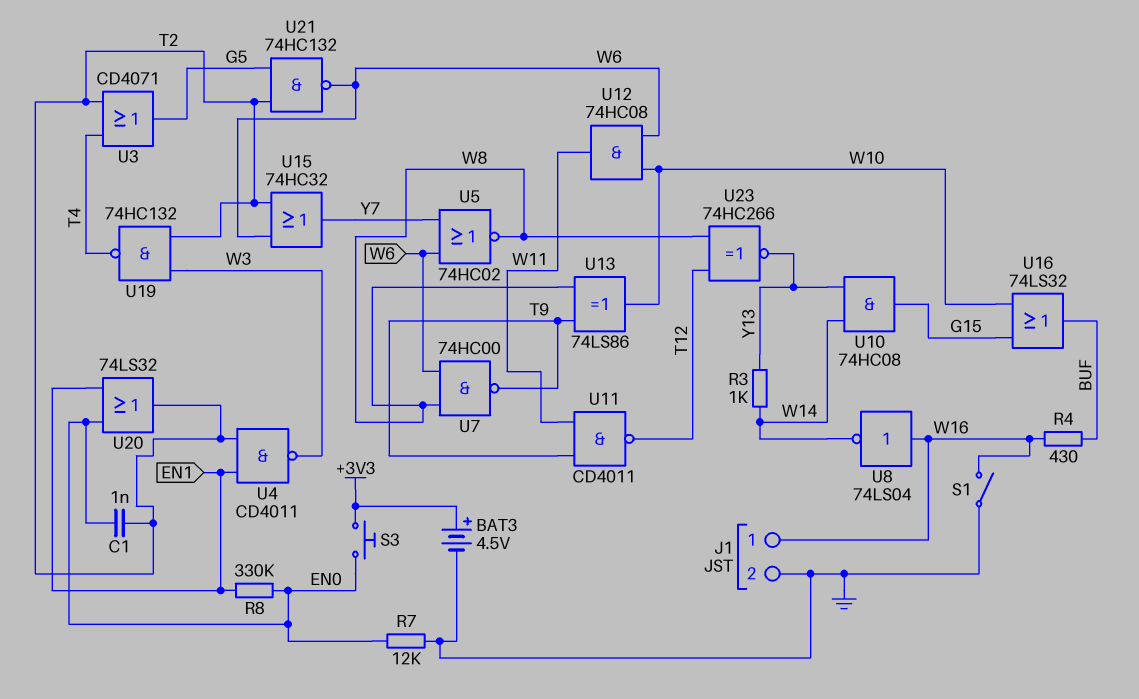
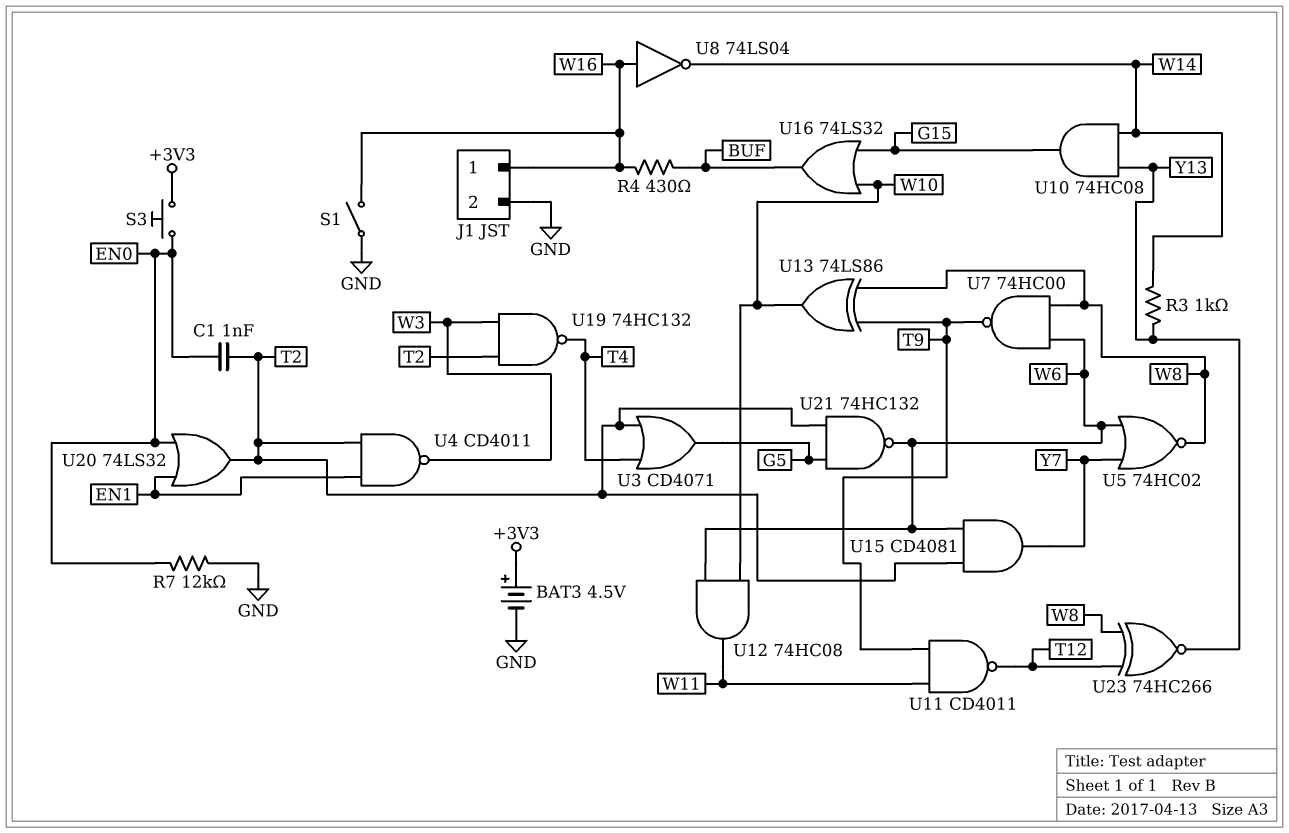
R8: 330k (EN0, EN1) -> none
U15: OR 74HC32 (in T2, in W6, out Y7) -> AND CD4081 (in T2, in W6, out Y7)

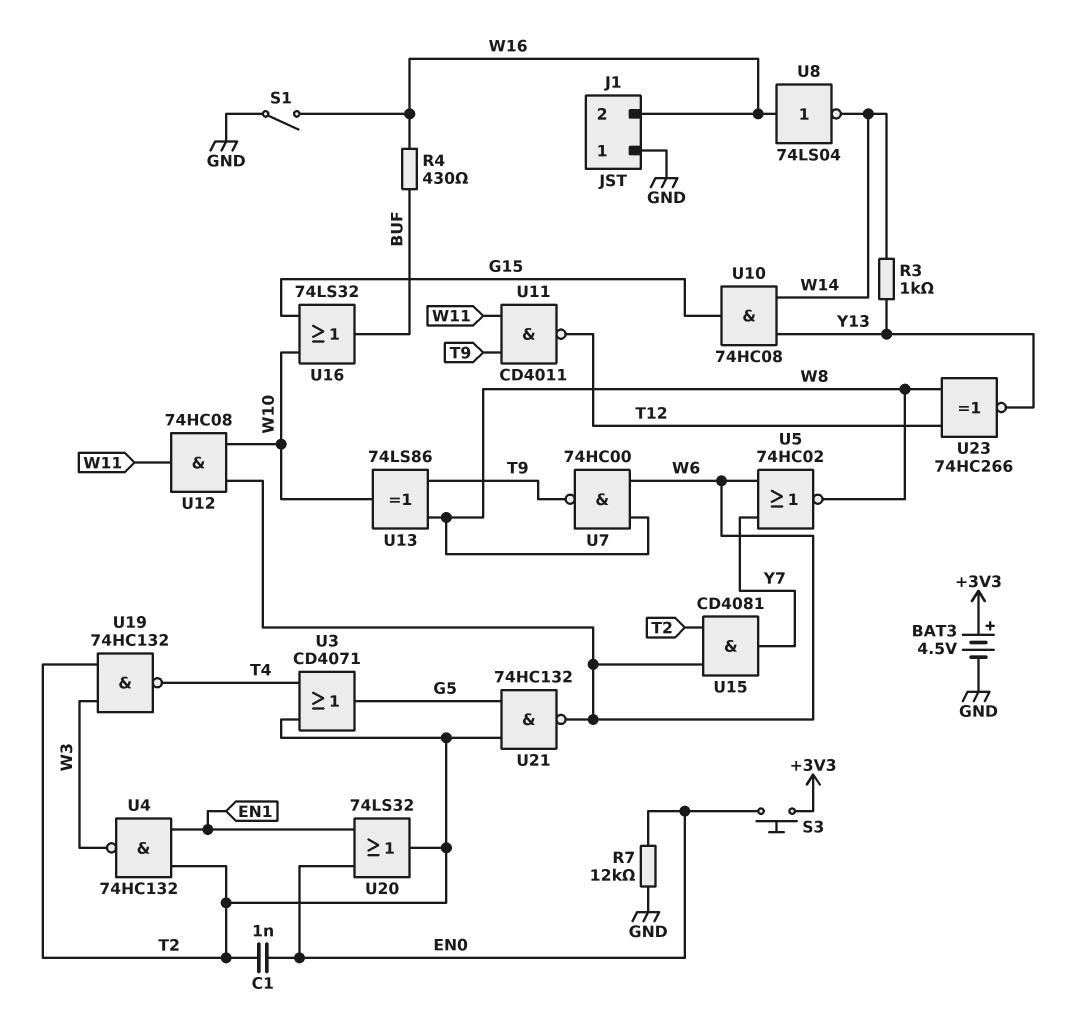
J1 pin 1: W16 -> GND
J1 pin 2: GND -> W16
U4: NAND CD4011 (in EN1, in T2, out W3) -> NAND 74HC132 (in EN1, in T2, out W3)

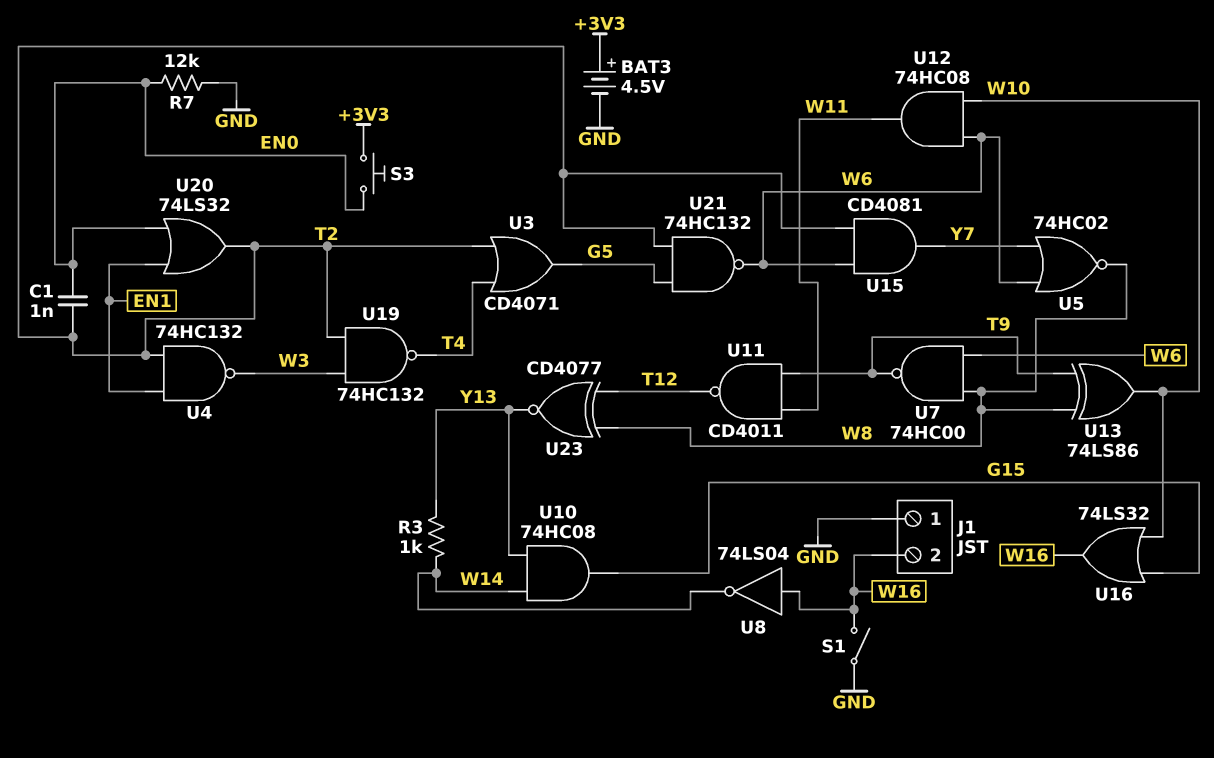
R4: 430 (BUF, W16) -> none
U16: OR 74LS32 (in G15, in W10, out BUF) -> OR 74LS32 (in G15, in W10, out W16)
U23: XNOR 74HC266 (in T12, in W8, out Y13) -> XNOR CD4077 (in T12, in W8, out Y13)

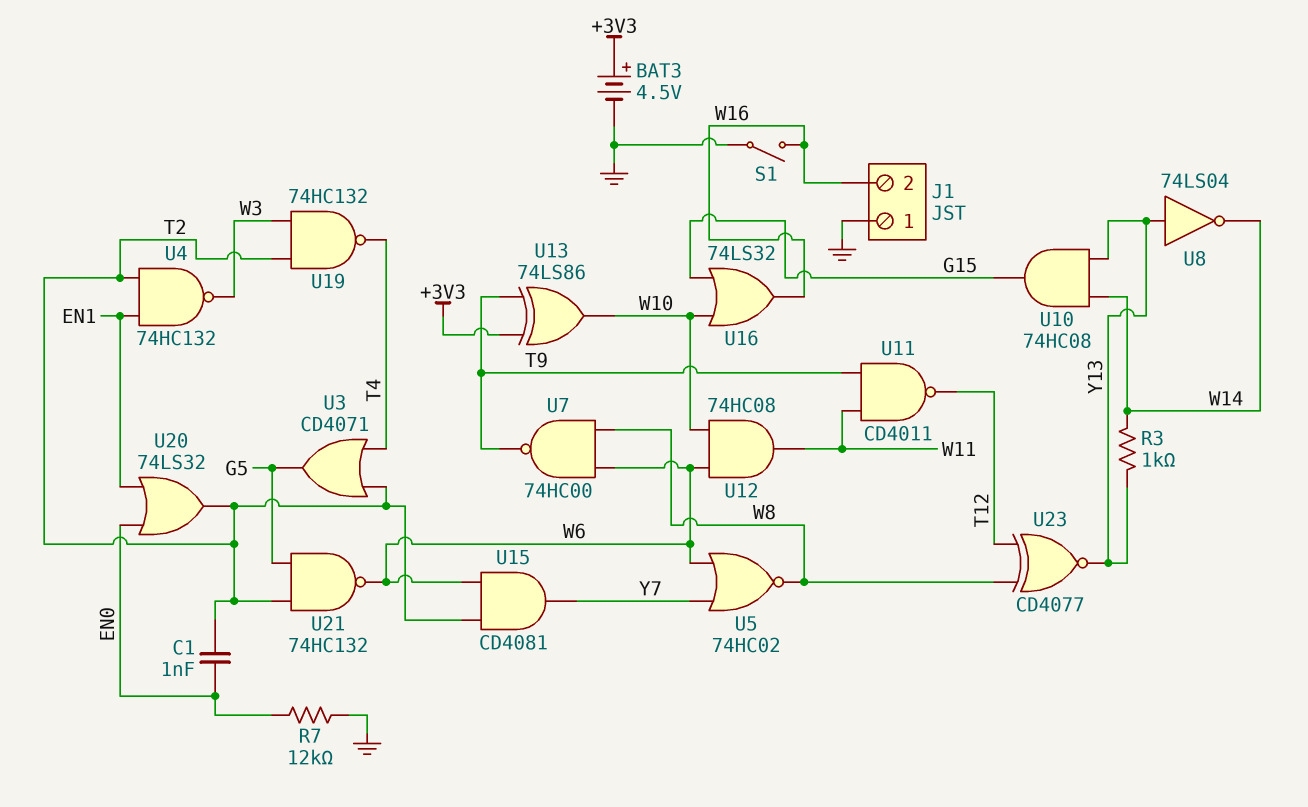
S3: button (+3V3, EN0) -> none
U8: NOT 74LS04 (in W16, out W14) -> NOT 74LS04 (in Y13, out W14)
U13: XOR 74LS86 (in T9, in W8, out W10) -> XOR 74LS86 (in +3V3, in T9, out W10)

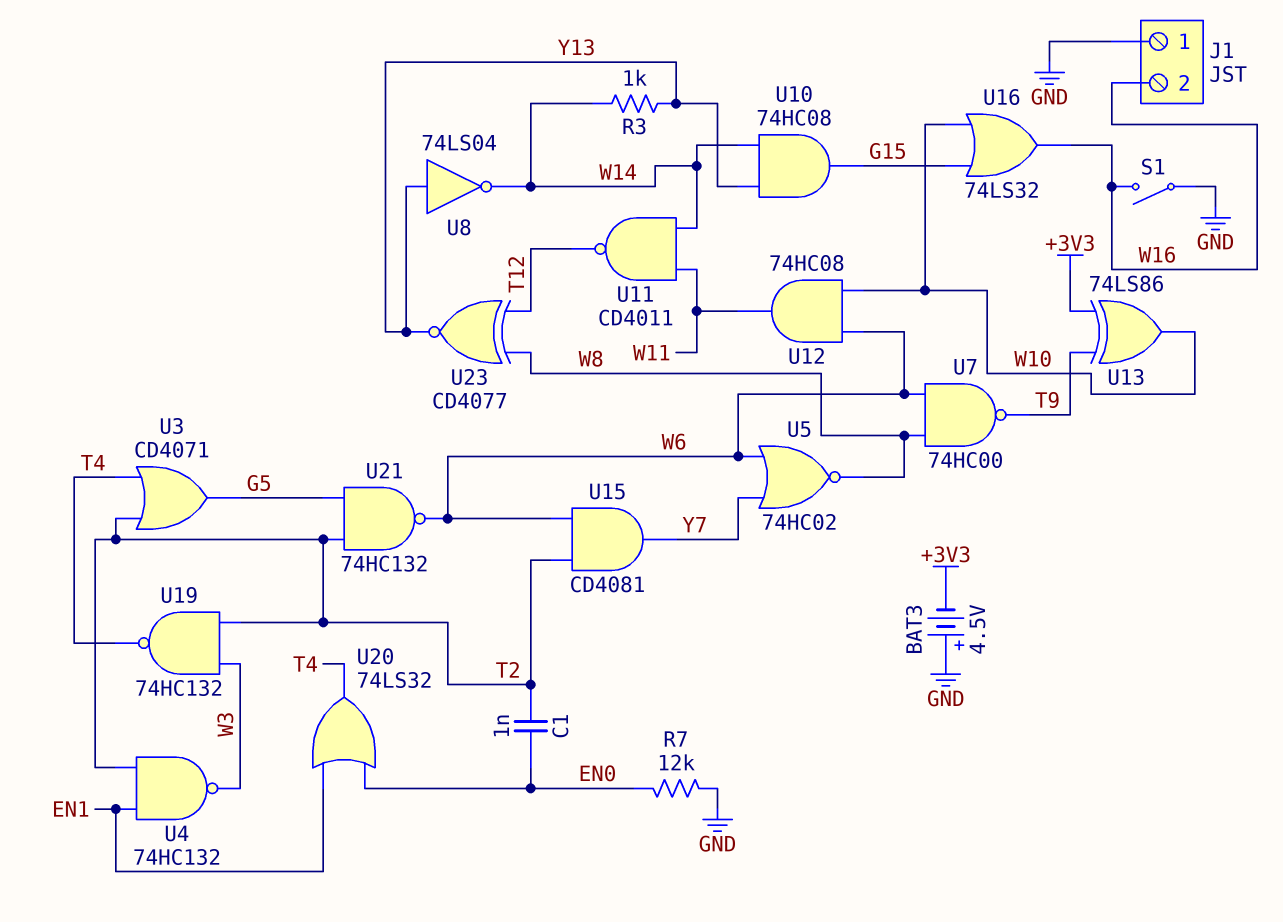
BAT3: 4.5V (plus +3V3, minus GND) -> 4.5V (plus GND, minus +3V3)
U11: NAND CD4011 (in T9, in W11, out T12) -> NAND CD4011 (in W11, in W14, out T12)
U20: OR 74LS32 (in EN0, in EN1, out T2) -> OR 74LS32 (in EN0, in EN1, out T4)

